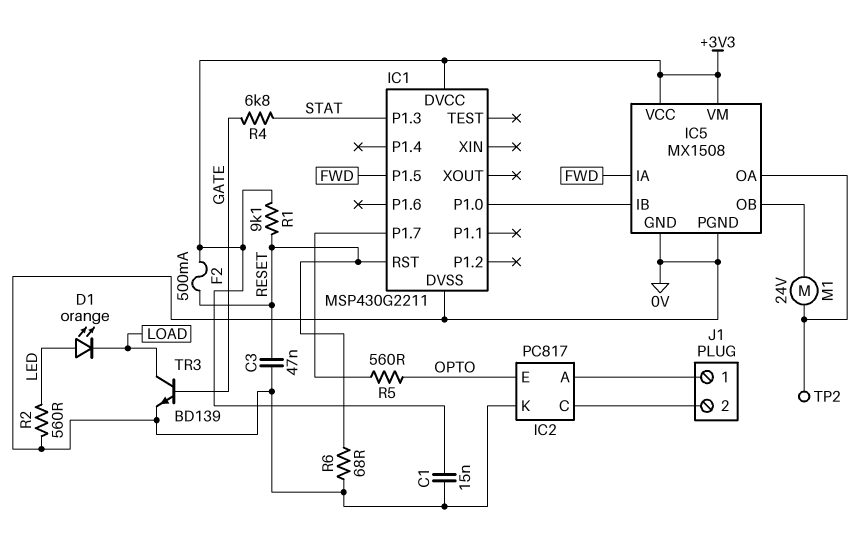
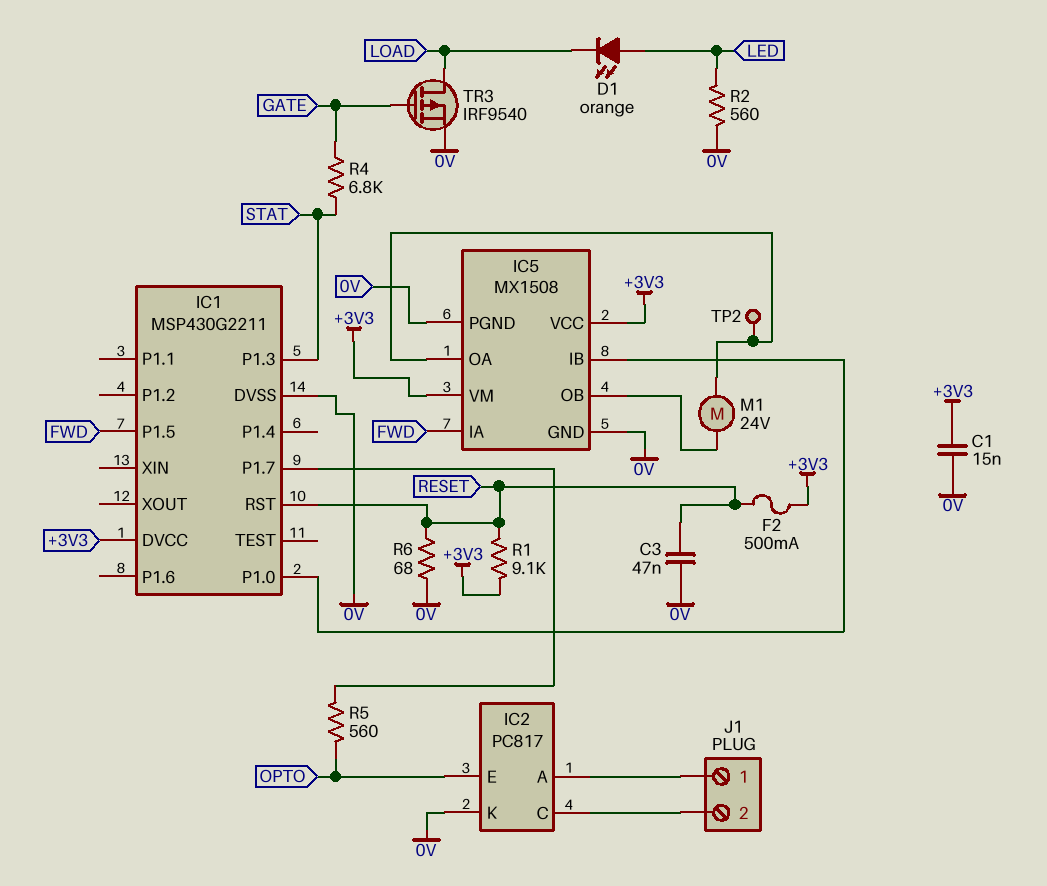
TR3: NPN BD139 (B GATE, C LOAD, E 0V) -> PMOS IRF9540 (G GATE, D LOAD, S 0V)

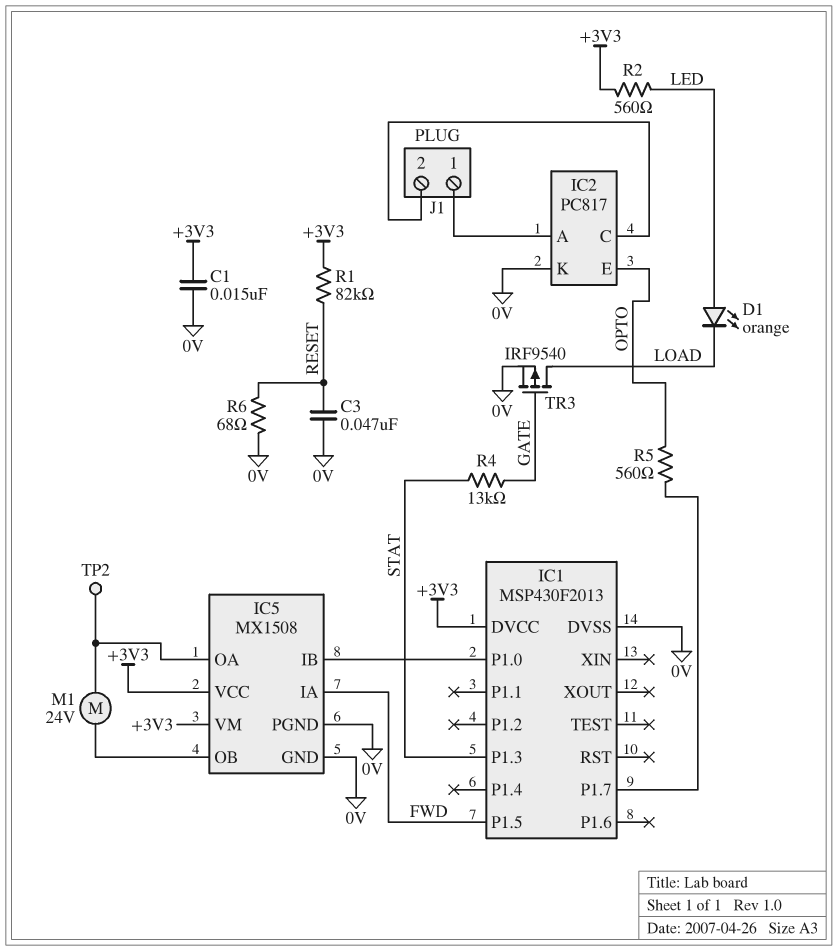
F2: 500mA (+3V3, RESET) -> none
IC1: MSP430G2211 -> MSP430F2013
IC1 pin RST: RESET -> none
R1: 9.1k (+3V3, RESET) -> 82k (+3V3, RESET)
R2: 560 (0V, LED) -> 560 (+3V3, LED)
R4: 6.8k (GATE, STAT) -> 13k (GATE, STAT)

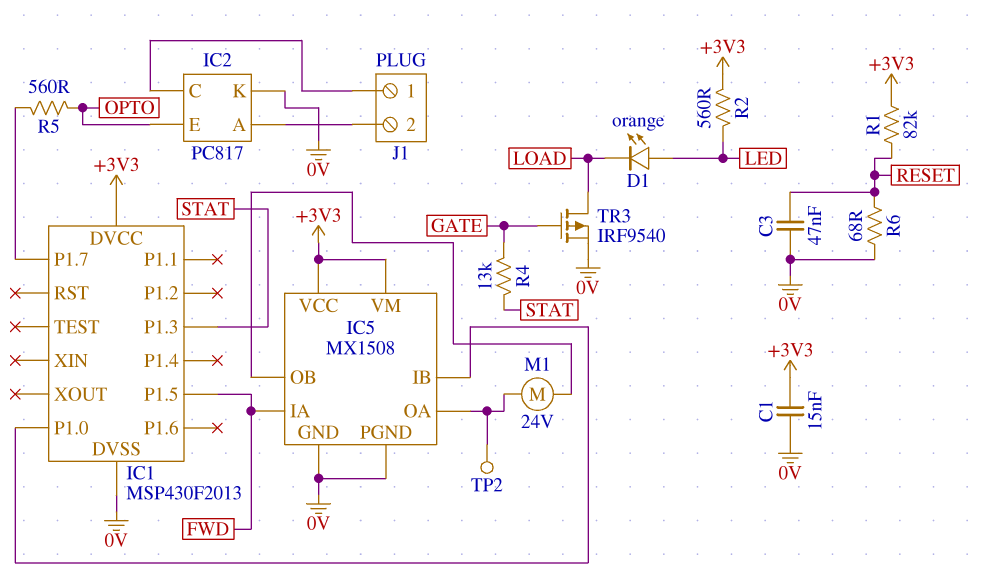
J1 pin 1: IC2/A -> IC2/C
J1 pin 2: IC2/C -> IC2/A

